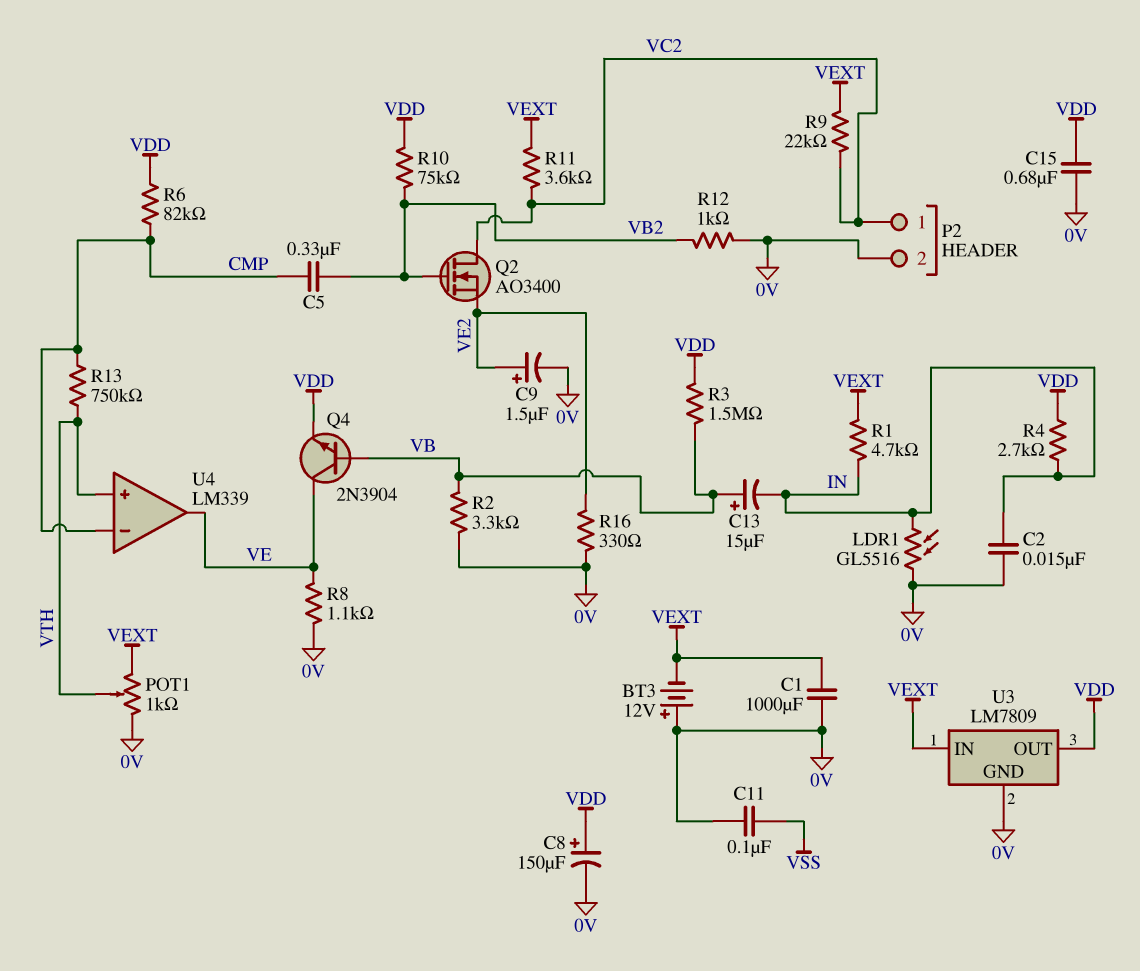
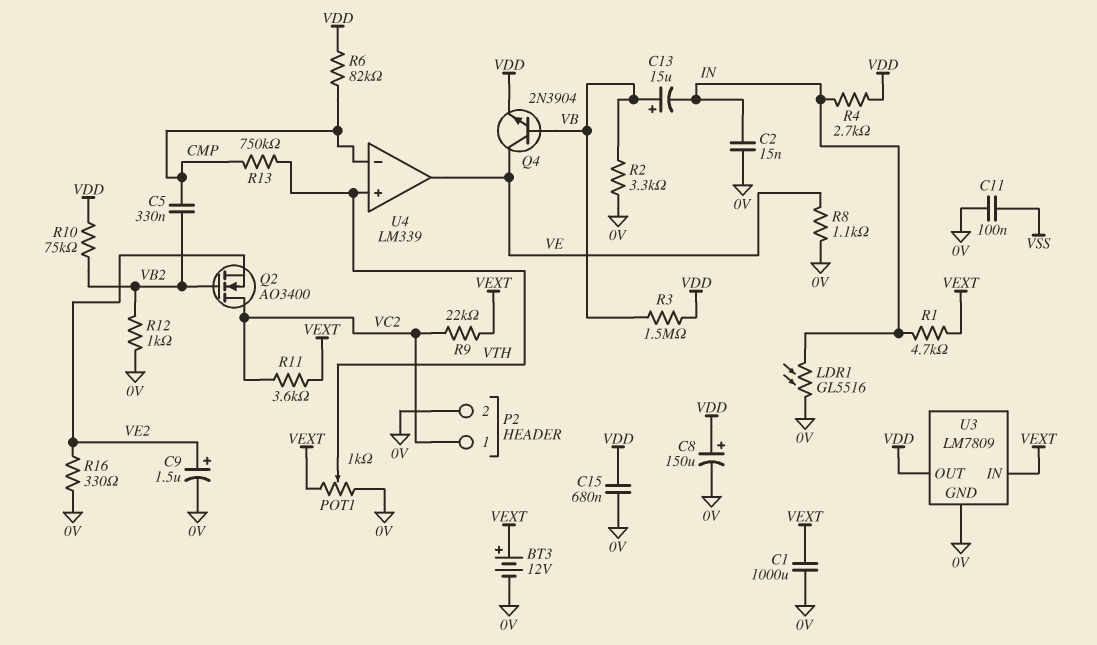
BT3: 12V (plus 0V, minus VEXT) -> 12V (plus VEXT, minus 0V)

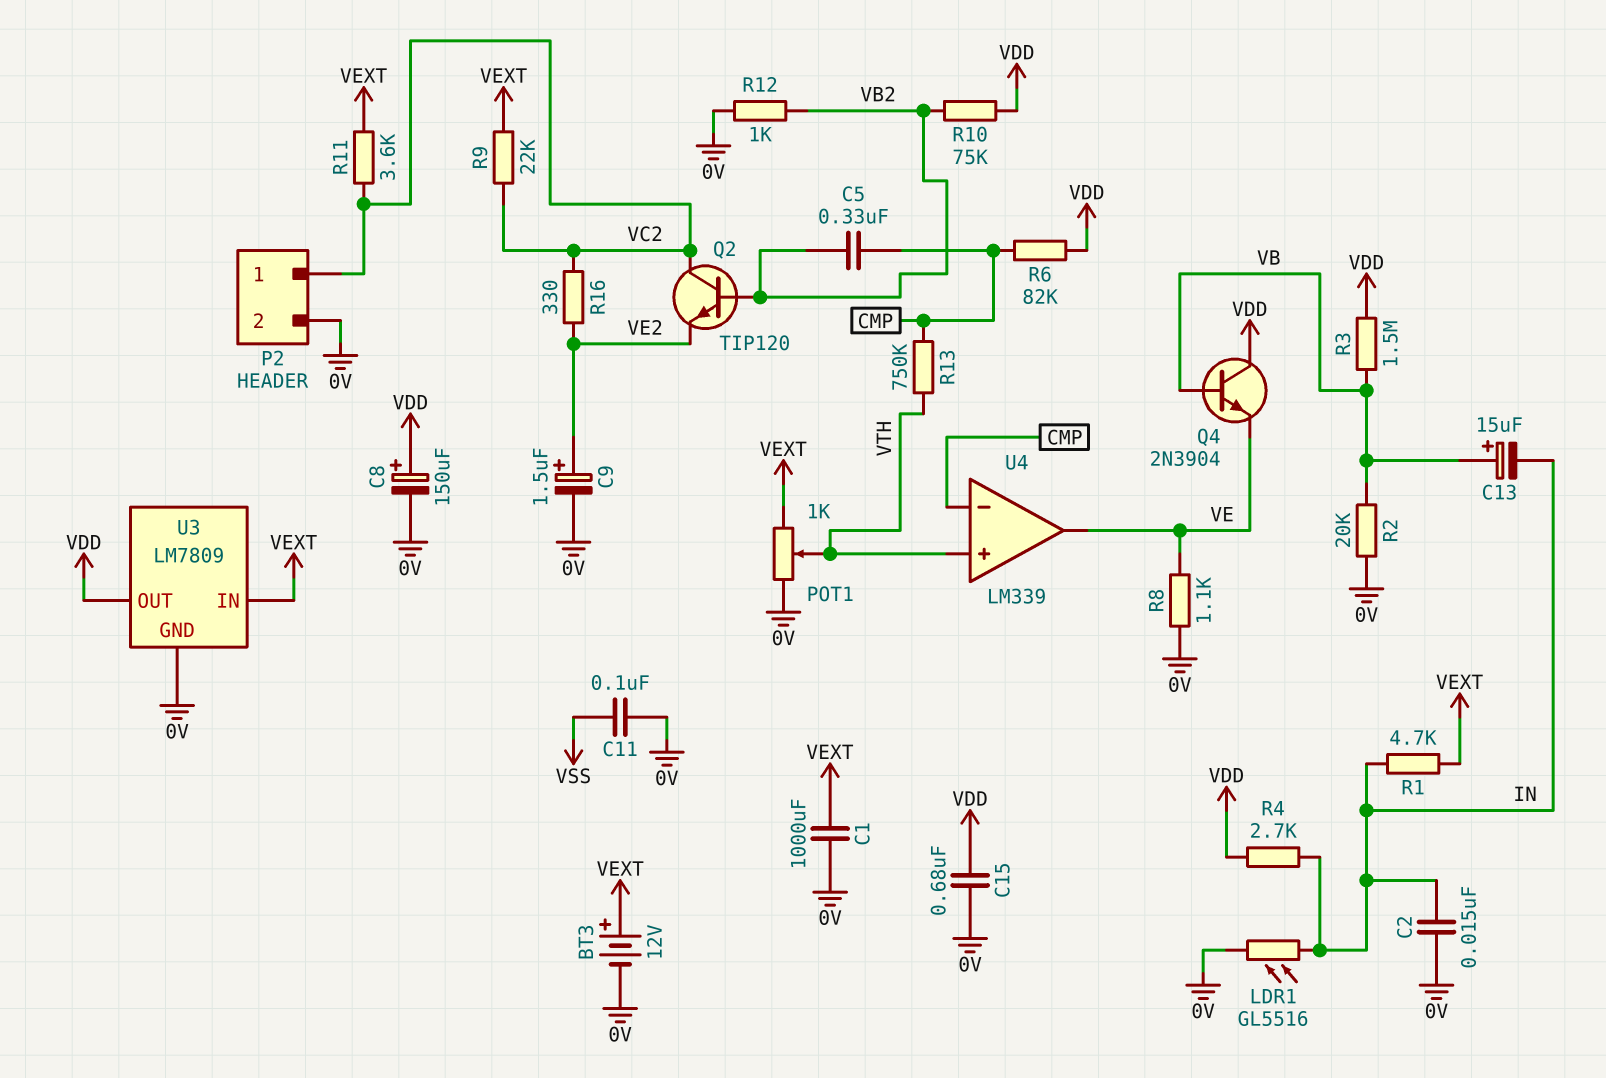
Q2: NMOS AO3400 (G VB2, D VC2, S VE2) -> NPN TIP120 (B VB2, C VC2, E VE2)
Q4: NPN 2N3904 (B VB, C VE, E VDD) -> NPN 2N3904 (B VB, C VDD, E VE)
R2: 3.3k (0V, VB) -> 20k (0V, VB)
R16: 330 (0V, VE2) -> 330 (VC2, VE2)

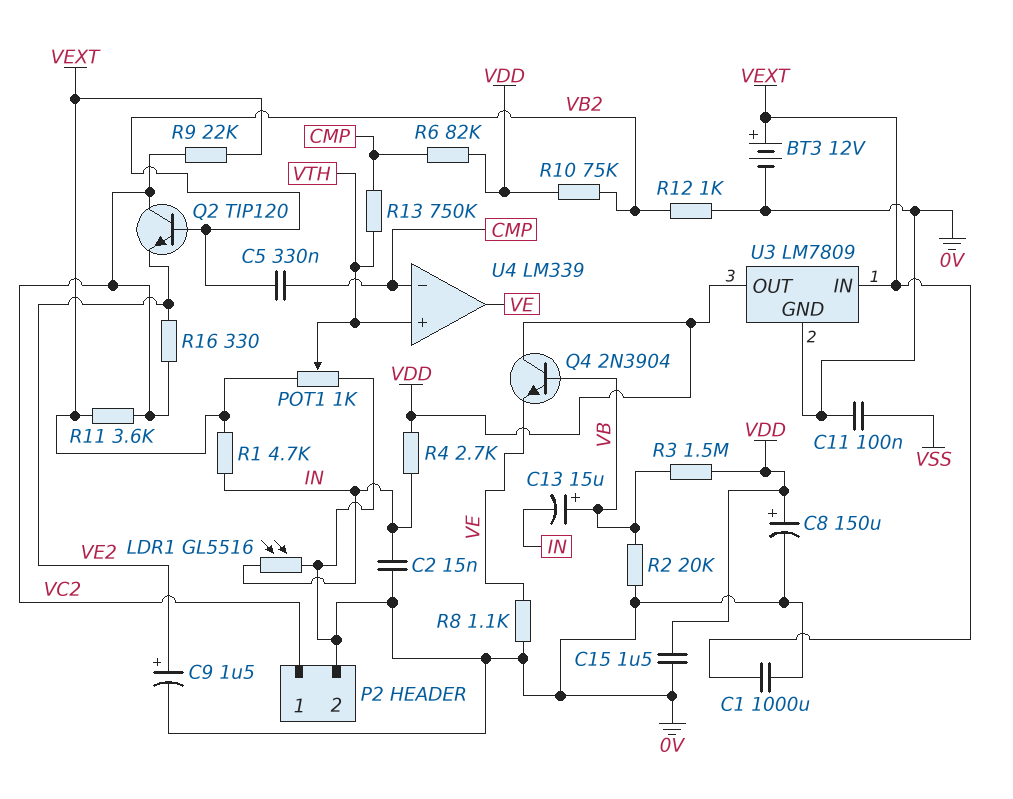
C15: 680nF (0V, VDD) -> 1.5uF (0V, VDD)

